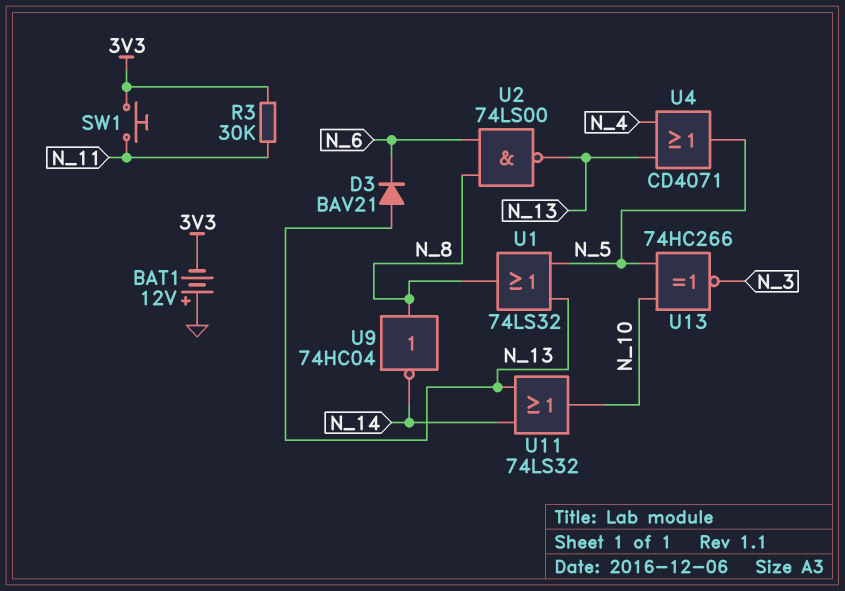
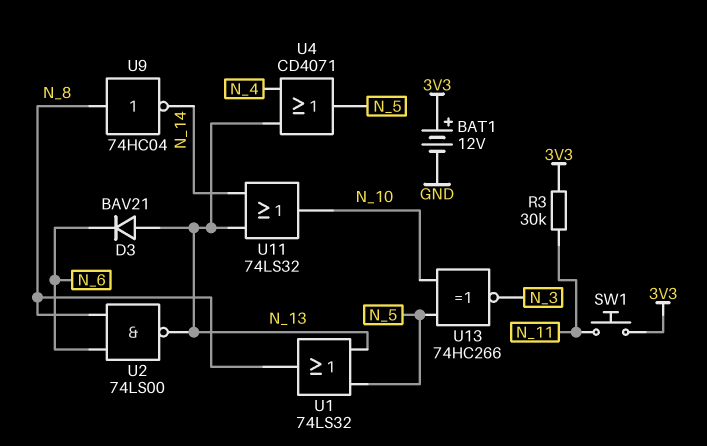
BAT1: 12V (plus GND, minus 3V3) -> 12V (plus 3V3, minus GND)

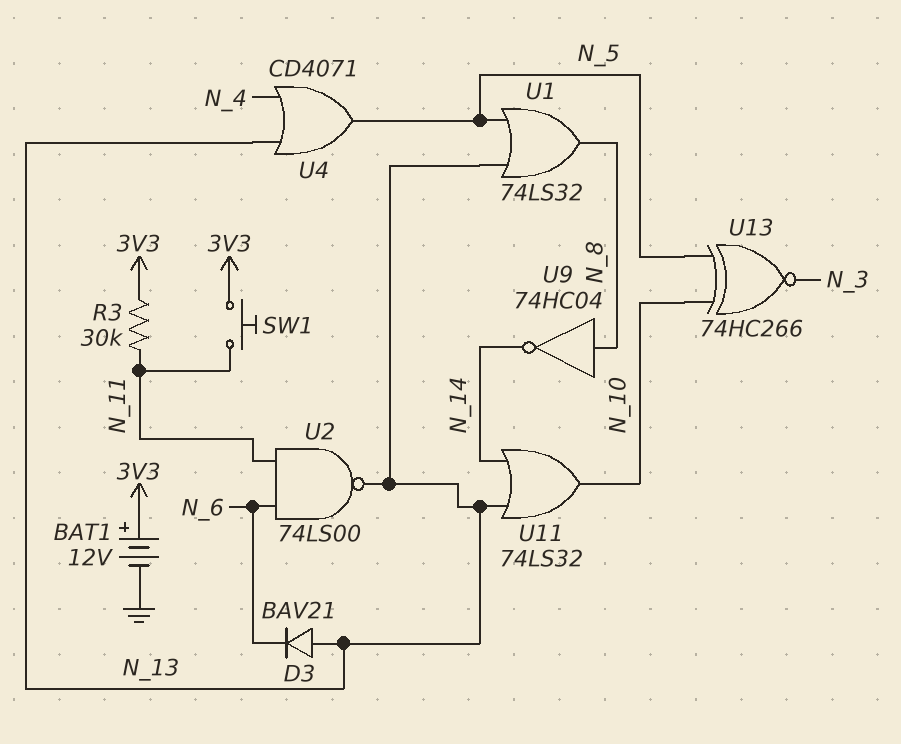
U2: NAND 74LS00 (in N_6, in N_8, out N_13) -> NAND 74LS00 (in N_6, in N_11, out N_13)

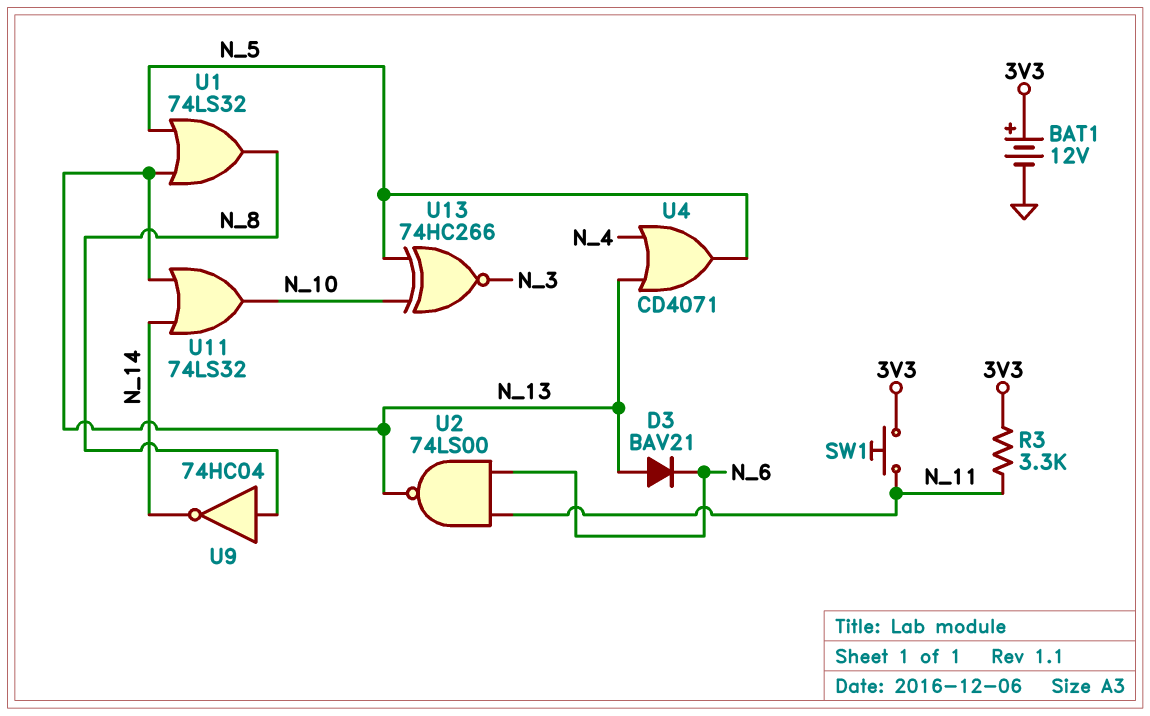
R3: 30k (3V3, N_11) -> 3.3k (3V3, N_11)

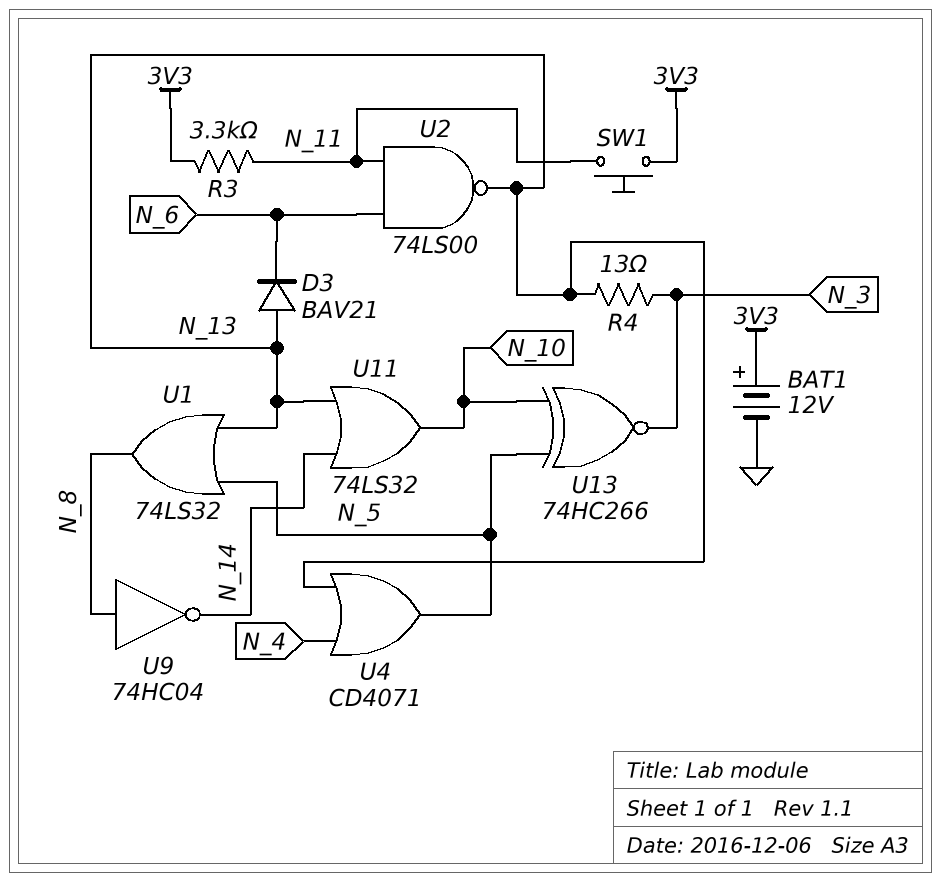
R4: none -> 13 (N_3, N_13)

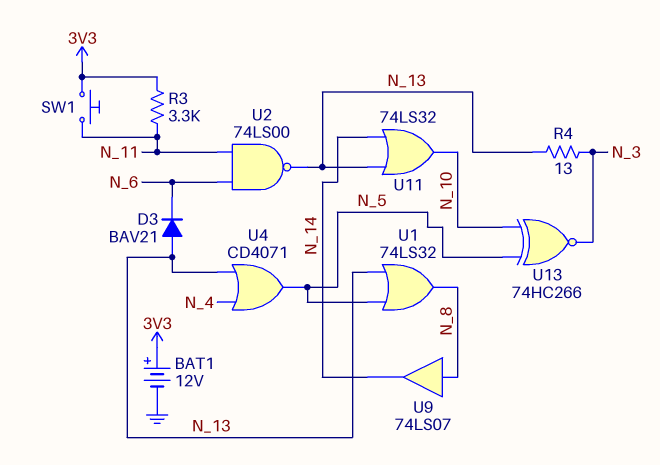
U9: NOT 74HC04 (in N_8, out N_14) -> buffer 74LS07 (in N_8, out N_14)

